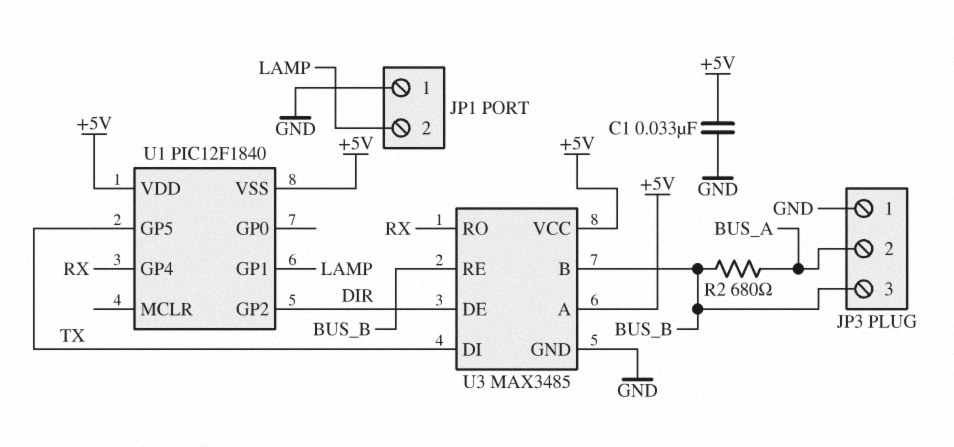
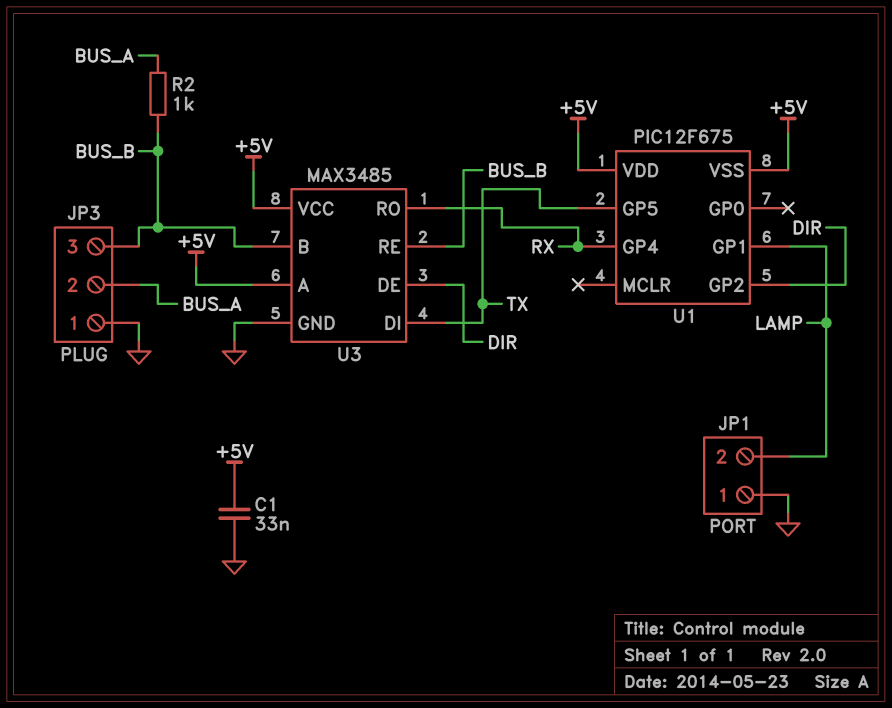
R2: 680 (BUS_A, BUS_B) -> 1k (BUS_A, BUS_B)
U1: PIC12F1840 -> PIC12F675

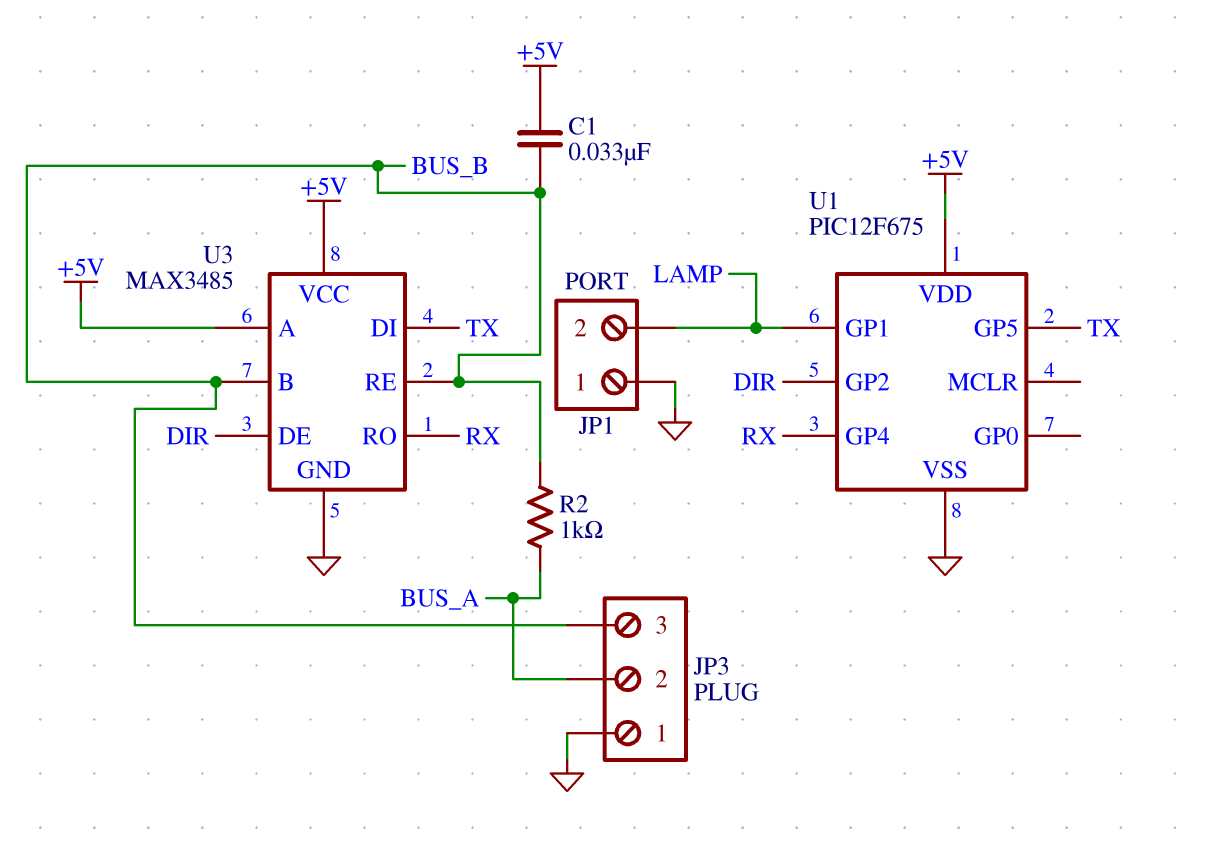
C1: 33nF (+5V, GND) -> 33nF (+5V, BUS_B)
U1 pin VSS: +5V -> GND

